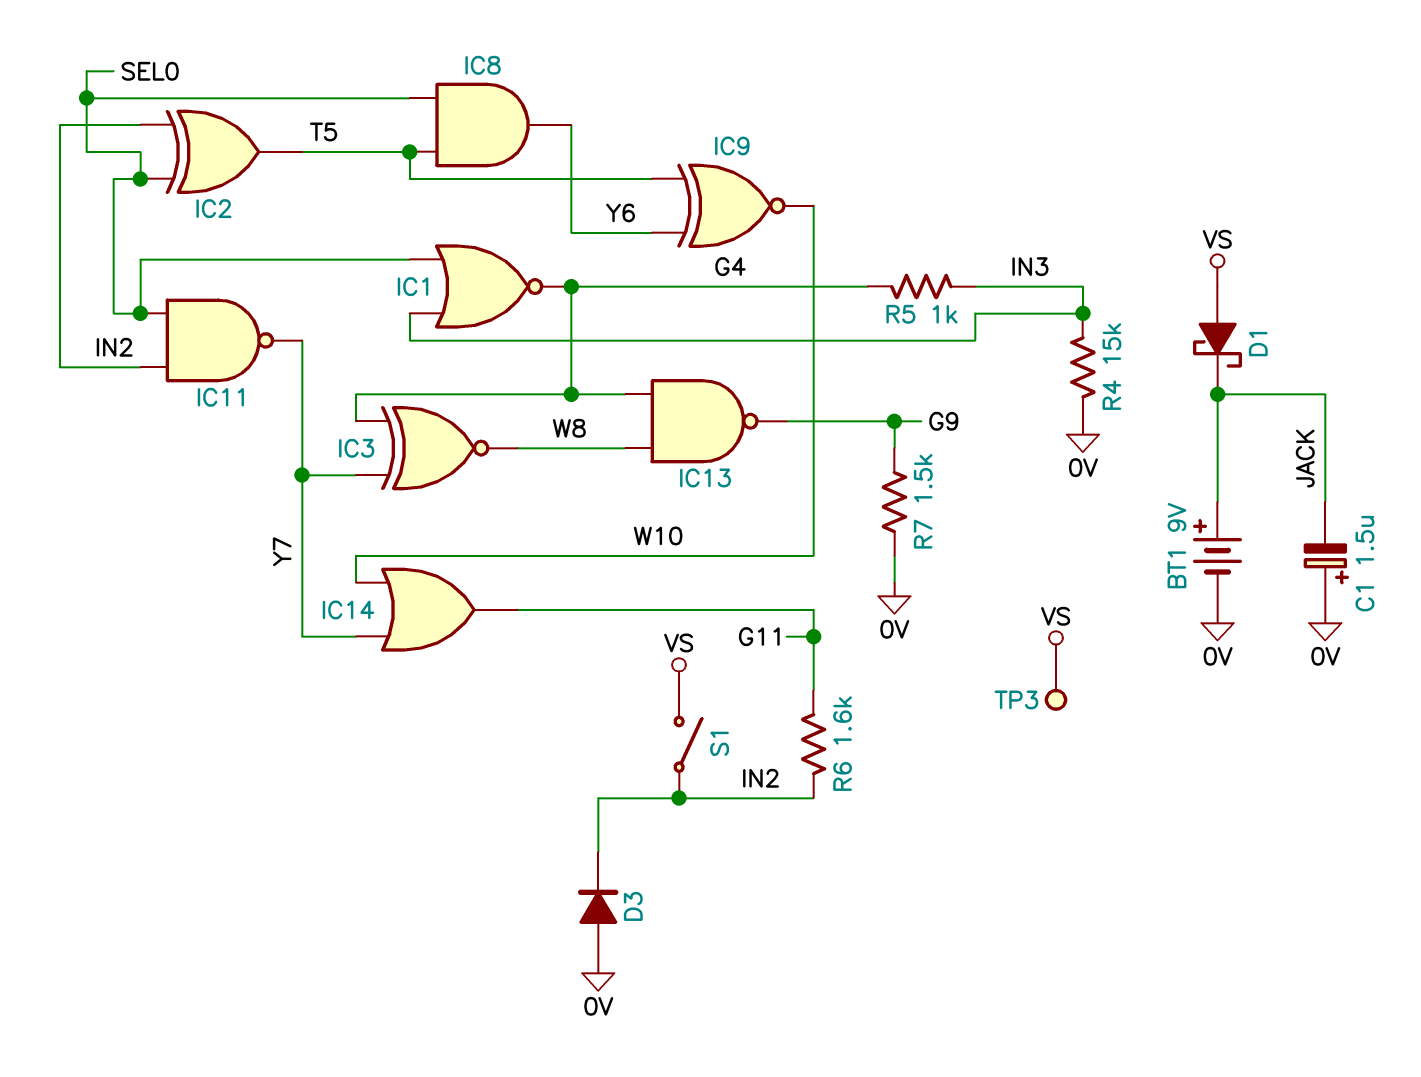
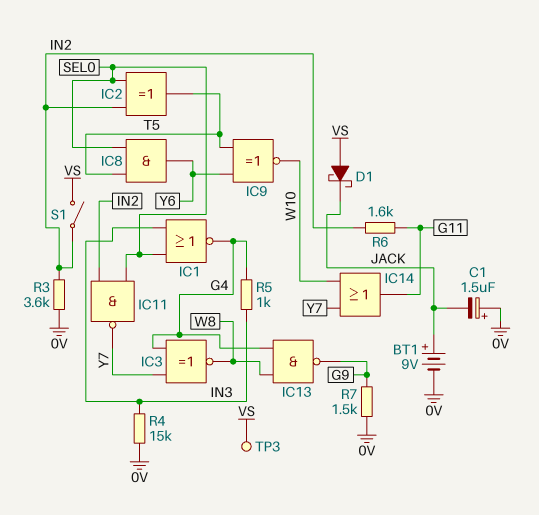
D3: diode (A 0V, K IN2) -> none
R3: none -> 3.6k (0V, IN2)

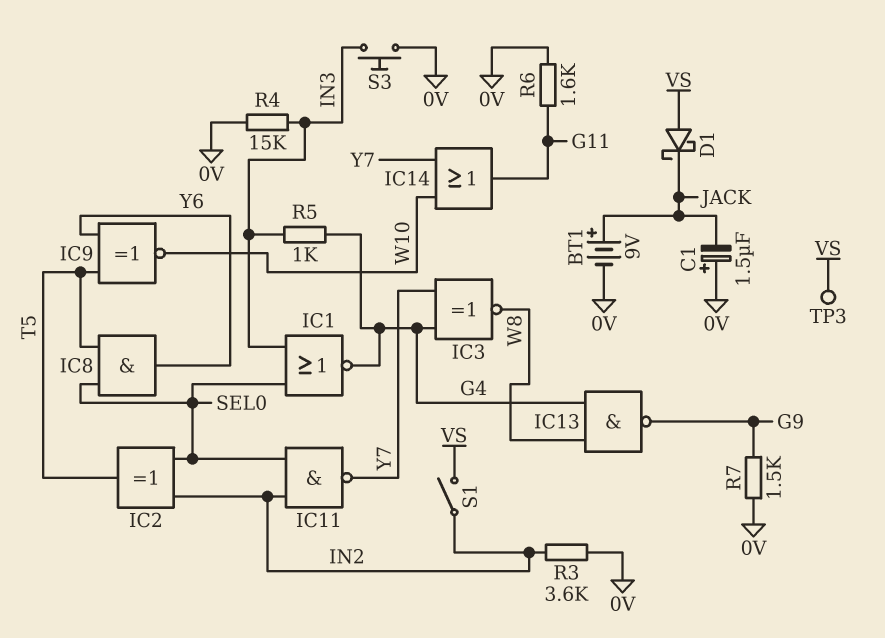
R6: 1.6k (G11, IN2) -> 1.6k (0V, G11)
S3: none -> button (0V, IN3)

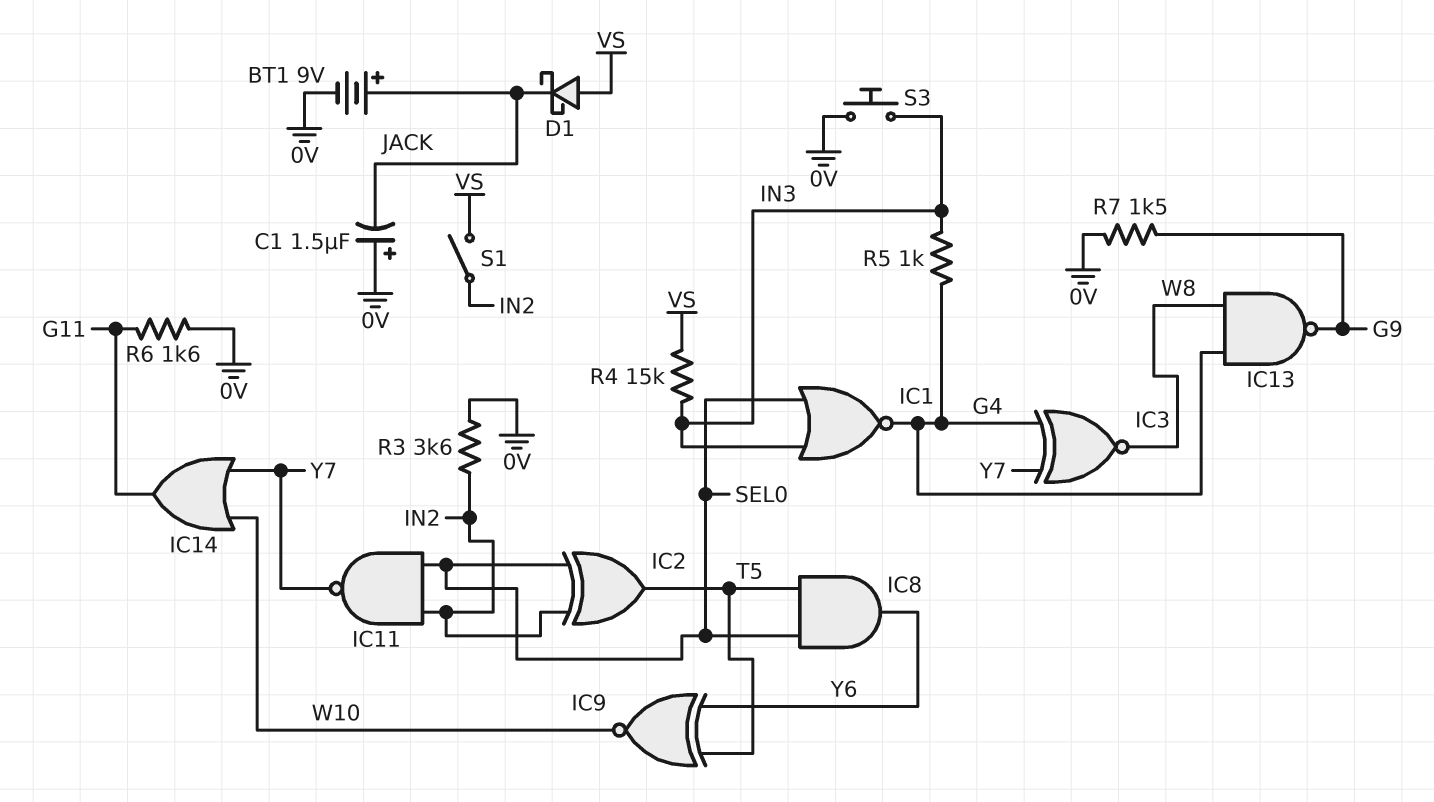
R4: 15k (0V, IN3) -> 15k (IN3, VS)
TP3: test point (VS) -> none

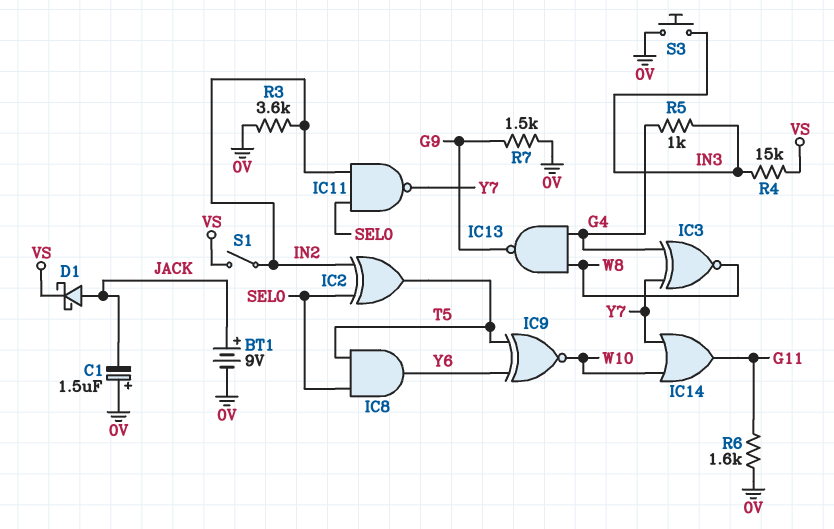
D1: schottky (A VS, K JACK) -> schottky (A JACK, K VS)
IC1: NOR (in IN3, in SEL0, out G4) -> none

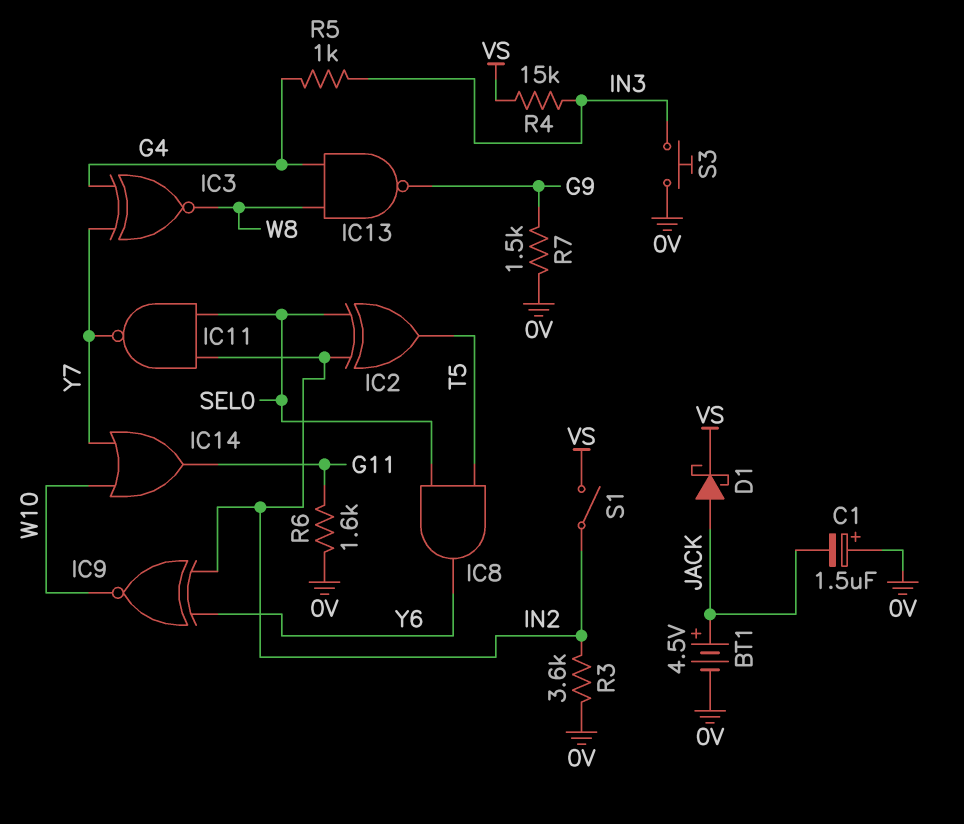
BT1: 9V (plus JACK, minus 0V) -> 4.5V (plus JACK, minus 0V)
IC9: XNOR (in T5, in Y6, out W10) -> XNOR (in IN2, in Y6, out W10)

